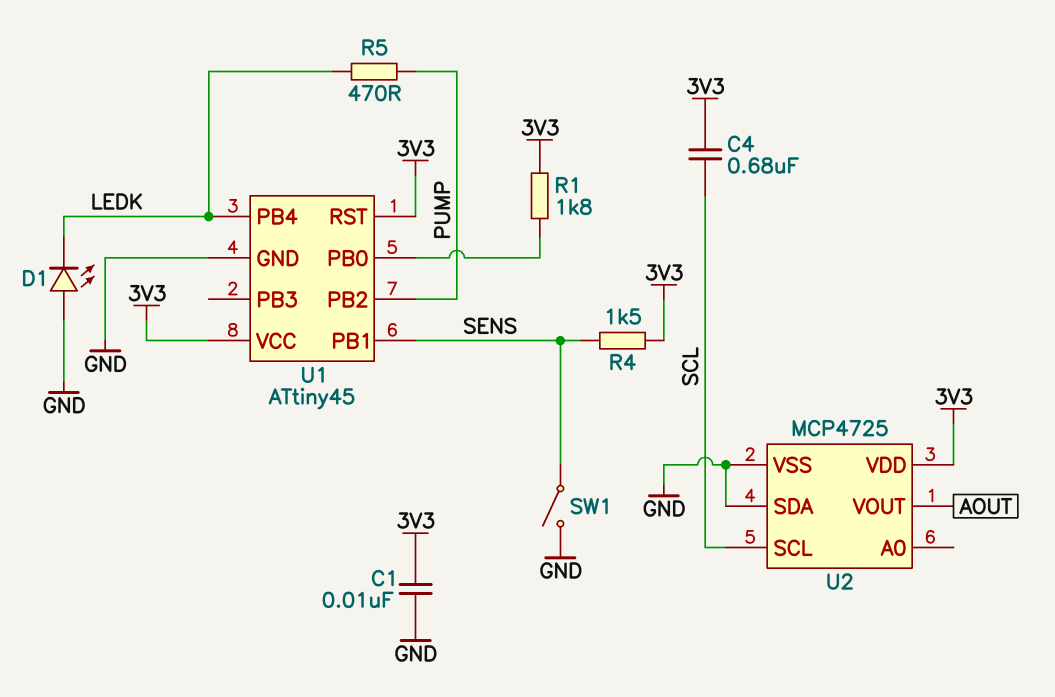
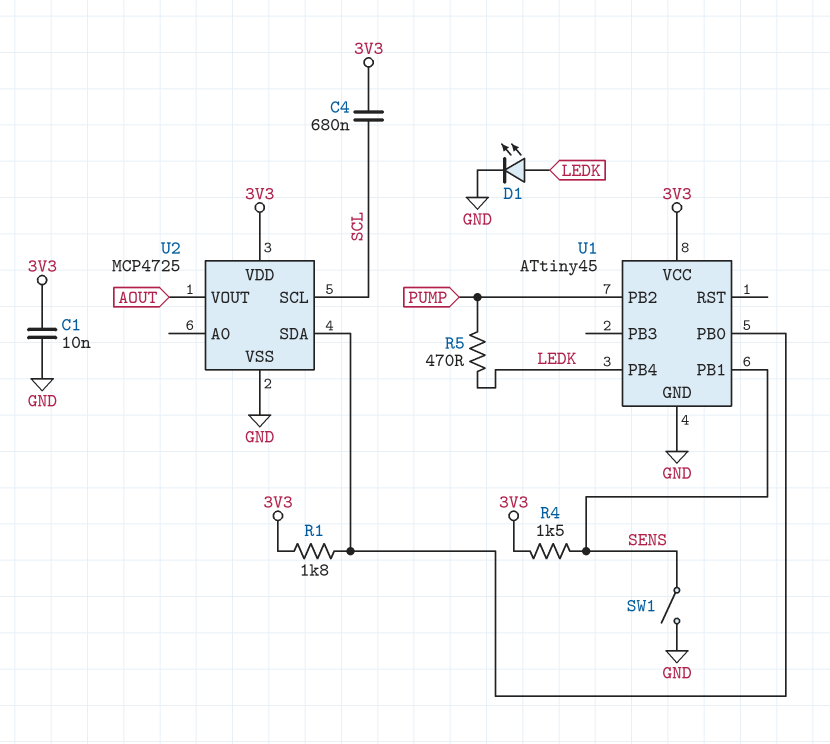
D1: LED (A GND, K LEDK) -> LED (A LEDK, K GND)
U1 pin RST: 3V3 -> none
U2 pin SDA: GND -> U1/PB0

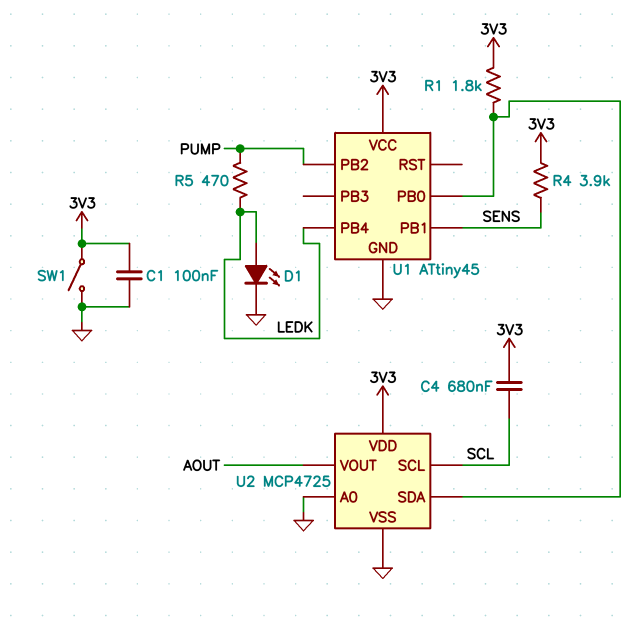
C1: 10nF (3V3, GND) -> 100nF (3V3, GND)
R4: 1.5k (3V3, SENS) -> 3.9k (3V3, SENS)
SW1: switch (GND, SENS) -> switch (3V3, GND)
U2 pin A0: none -> GND

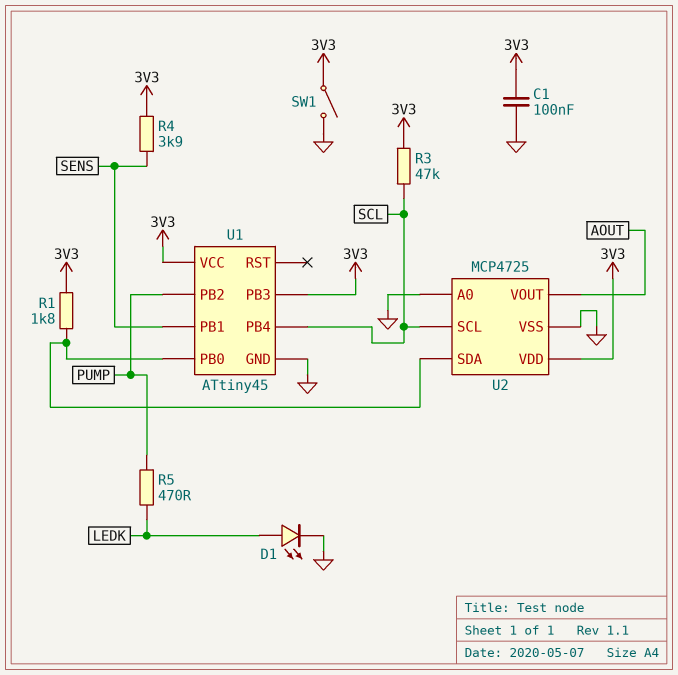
C4: 680nF (3V3, SCL) -> none
R3: none -> 47k (3V3, SCL)
U1 pin PB3: none -> 3V3
U1 pin PB4: LEDK -> SCL

